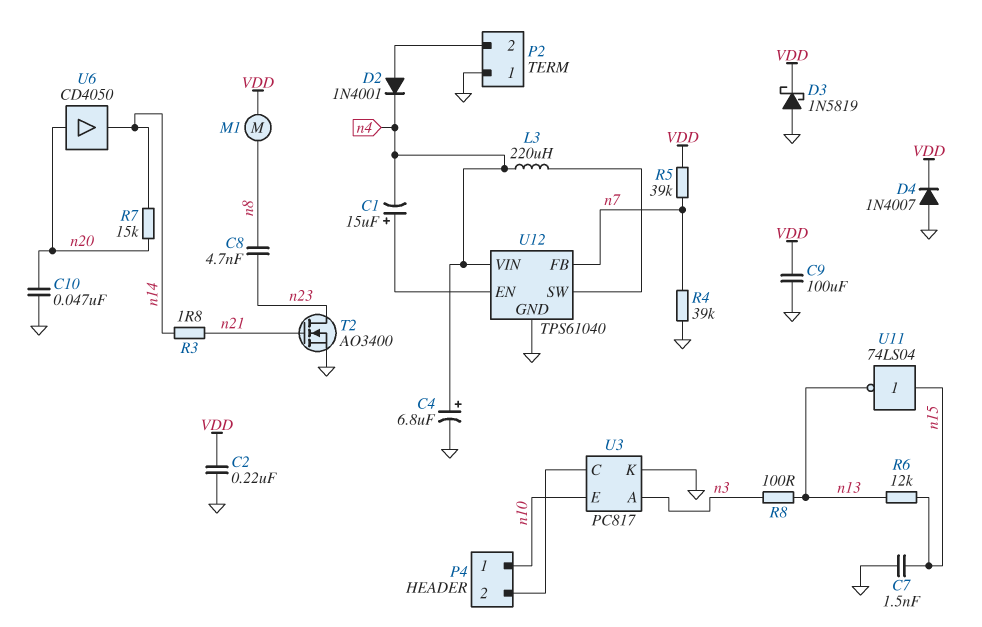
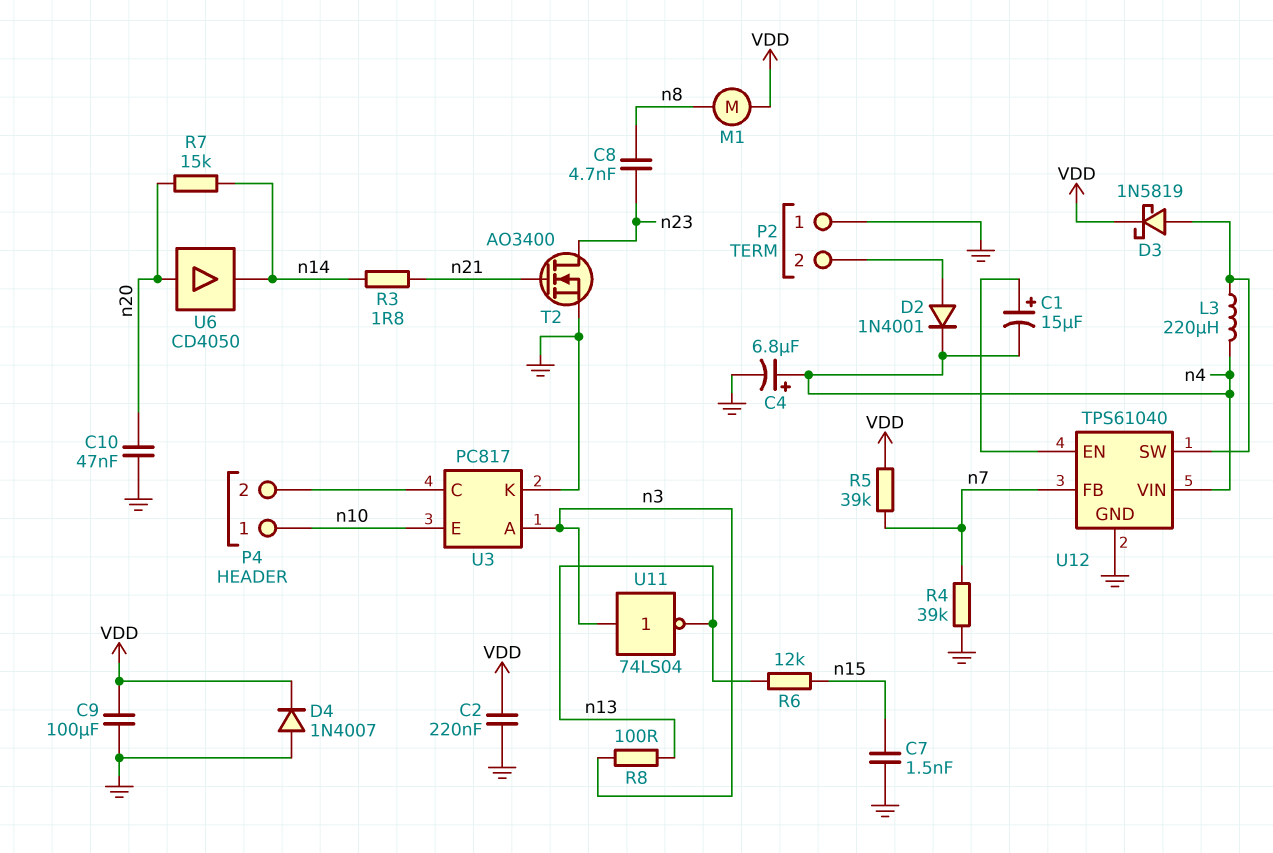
D3: schottky 1N5819 (A GND, K VDD) -> schottky 1N5819 (A U12/SW, K VDD)
U11: NOT 74LS04 (in n15, out n13) -> NOT 74LS04 (in n3, out n13)

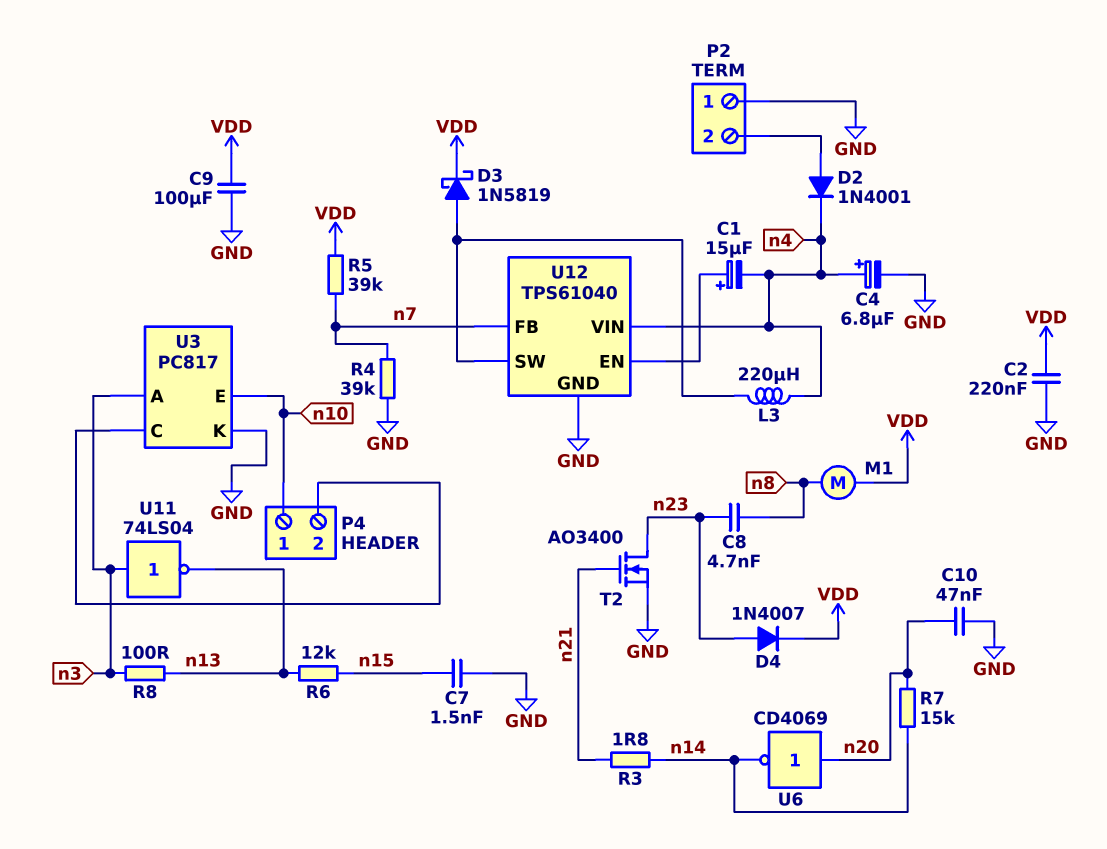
D4: diode 1N4007 (A GND, K VDD) -> diode 1N4007 (A n23, K VDD)
U6: buffer CD4050 (in n20, out n14) -> NOT CD4069 (in n20, out n14)

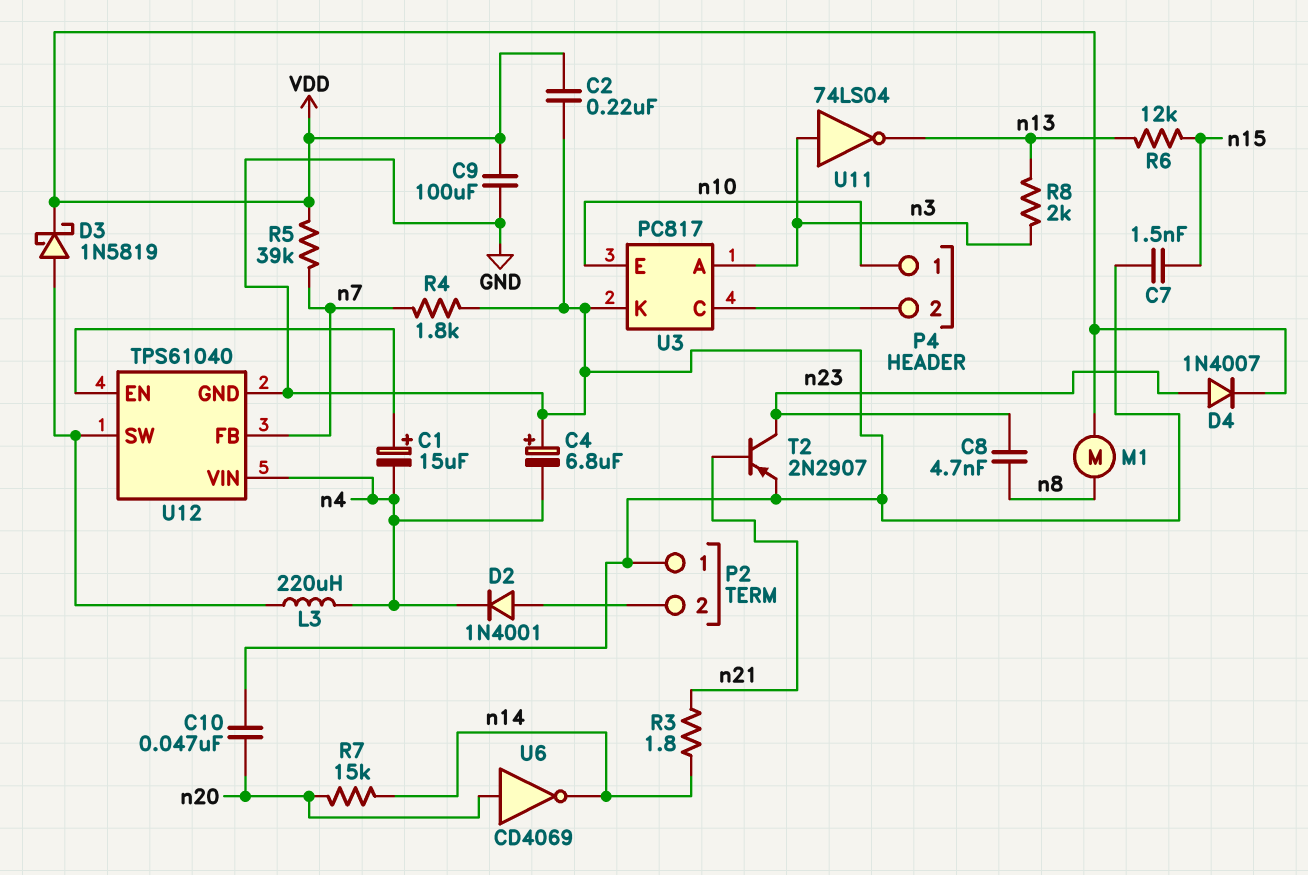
C4: 6.8uF (plus n4, minus GND) -> 6.8uF (plus GND, minus n4)
R4: 39k (GND, n7) -> 1.8k (GND, n7)
R8: 100 (n3, n13) -> 2k (n3, n13)
T2: NMOS AO3400 (G n21, D n23, S GND) -> PNP 2N2907 (B n21, C n23, E GND)

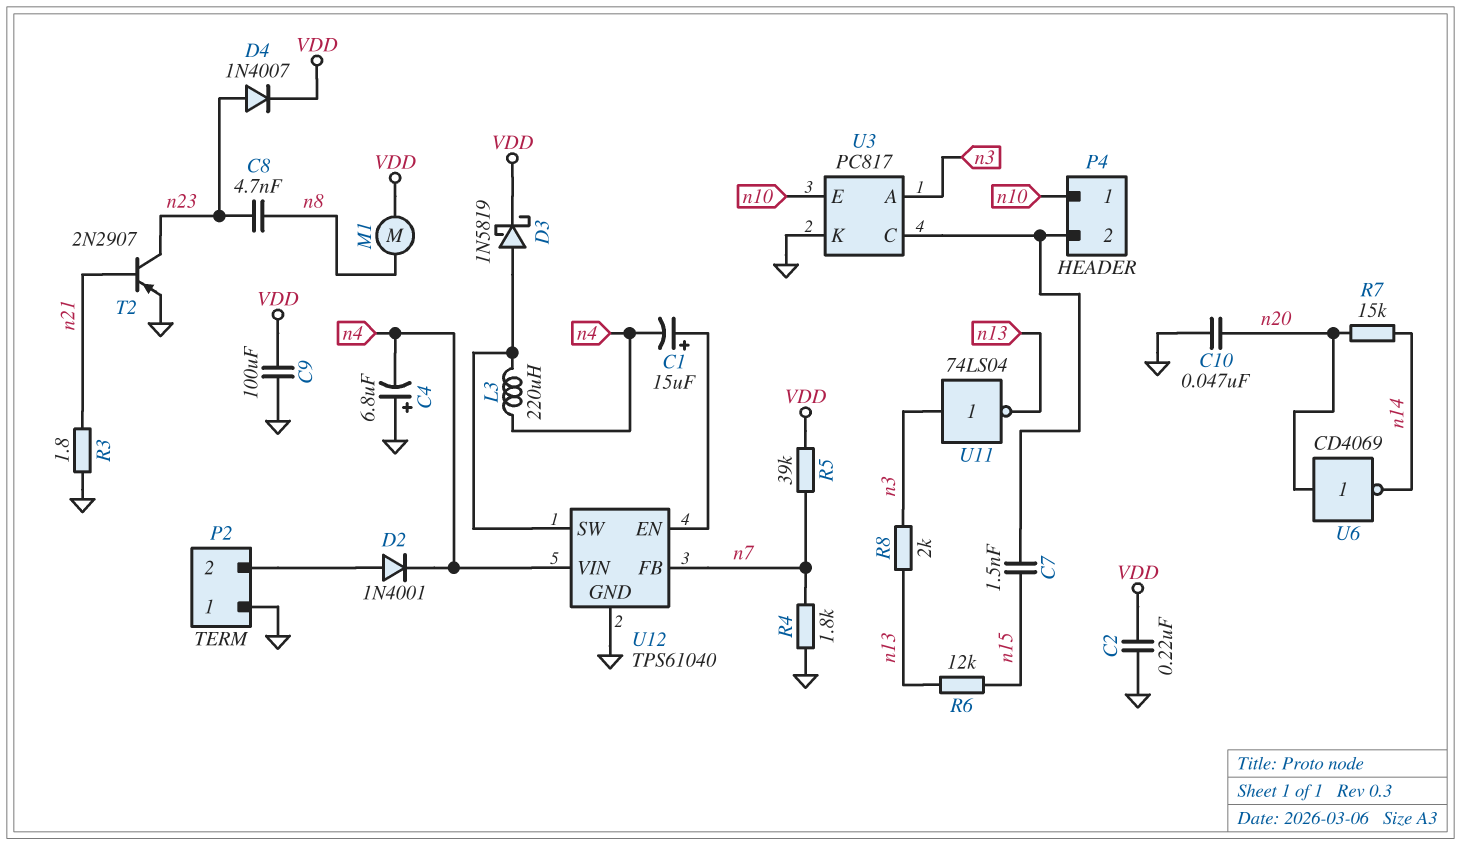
C7: 1.5nF (GND, n15) -> 1.5nF (P4/2, n15)
R3: 1.8 (n14, n21) -> 1.8 (GND, n21)

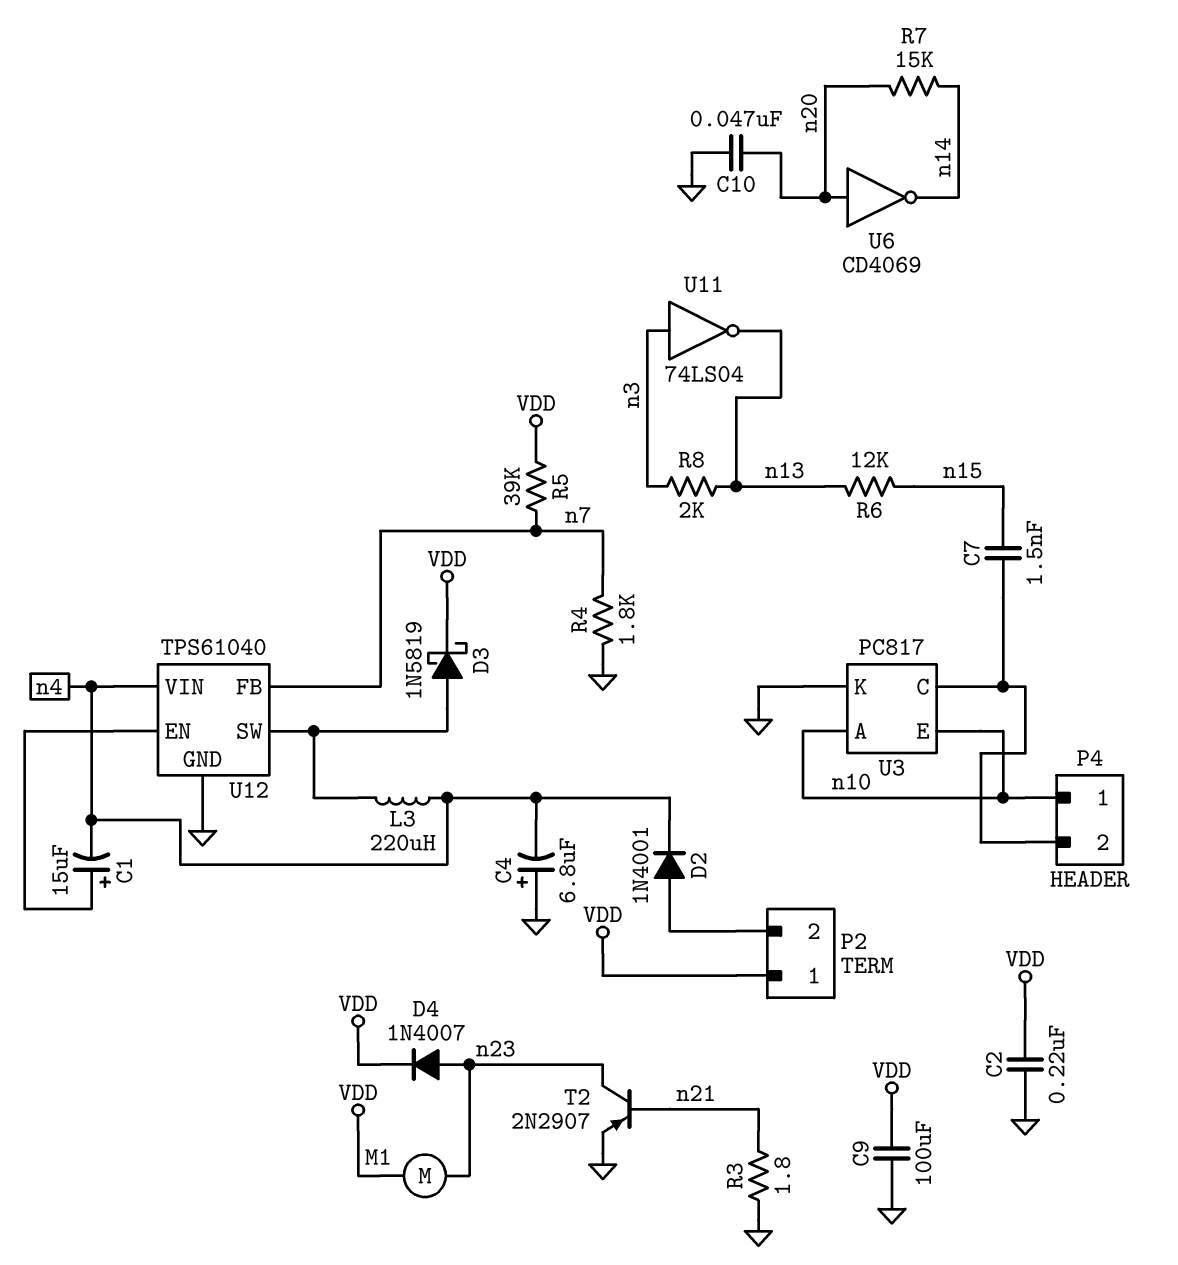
C8: 4.7nF (n8, n23) -> none
M1: motor (VDD, n8) -> motor (VDD, n23)
P2 pin 1: GND -> VDD
U3 pin A: n3 -> n10

